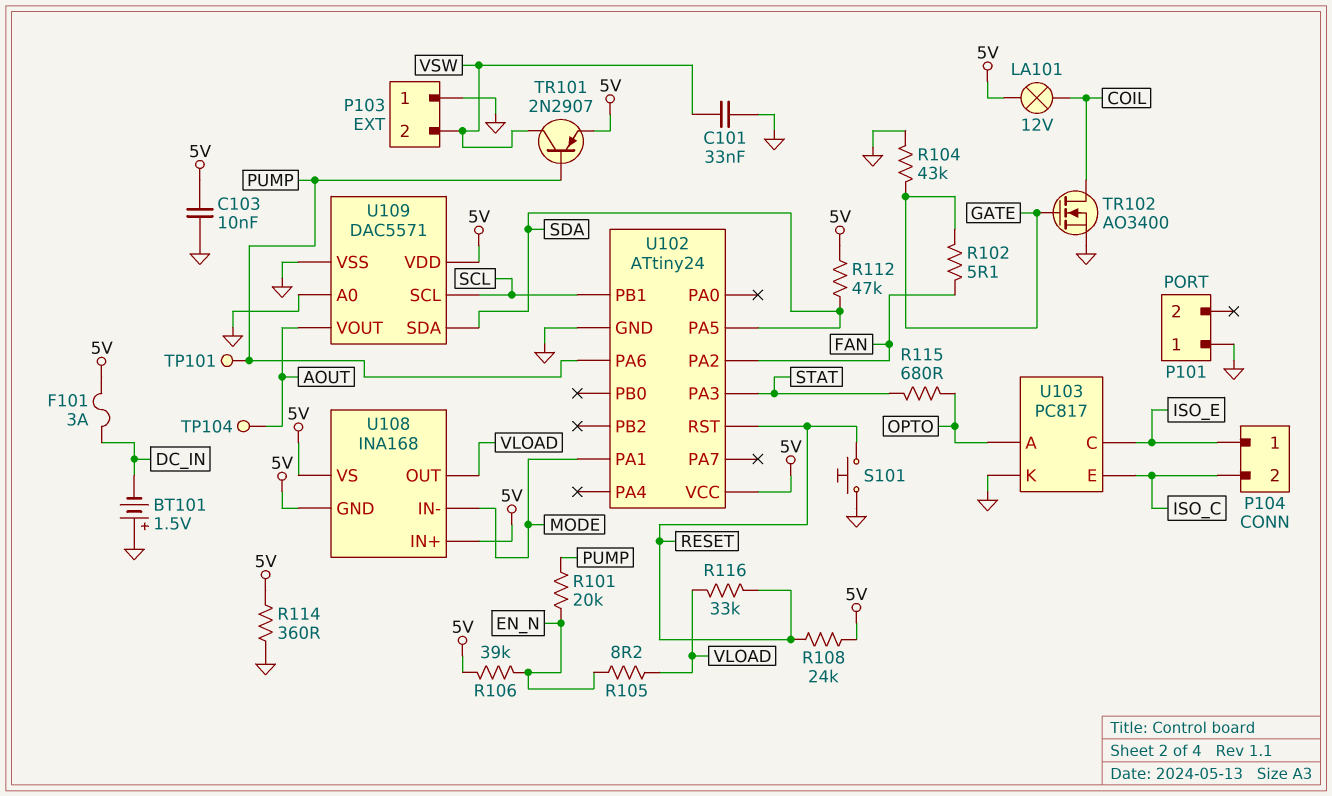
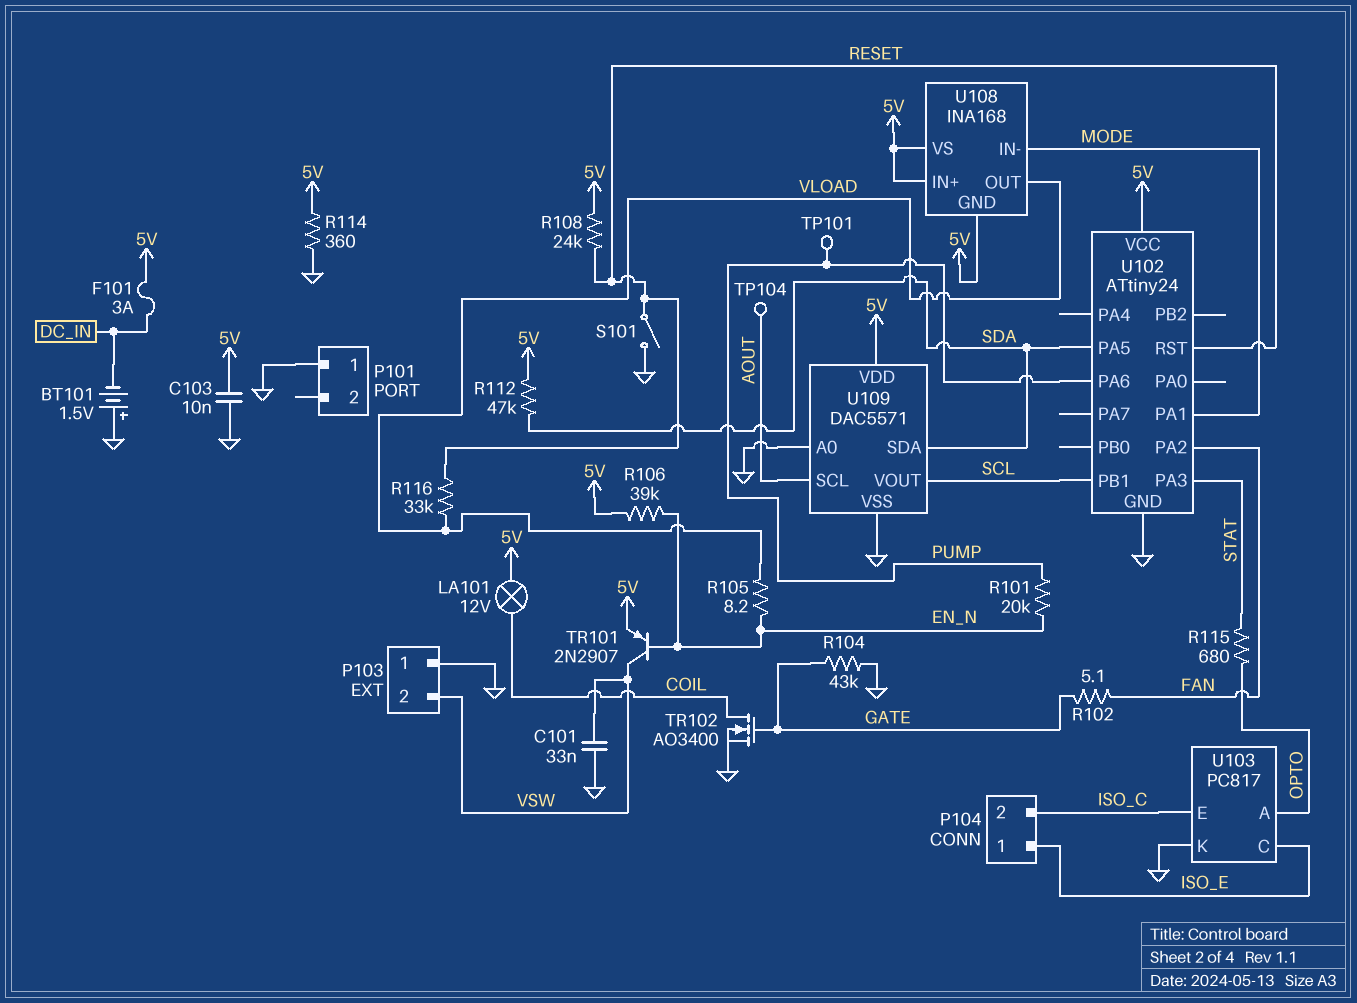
S101: button (GND, RESET) -> switch (GND, RESET)
TR101: PNP 2N2907 (B PUMP, C VSW, E 5V) -> PNP 2N2907 (B EN_N, C VSW, E 5V)
U109 pin SCL: SCL -> AOUT
U109 pin VOUT: AOUT -> SCL

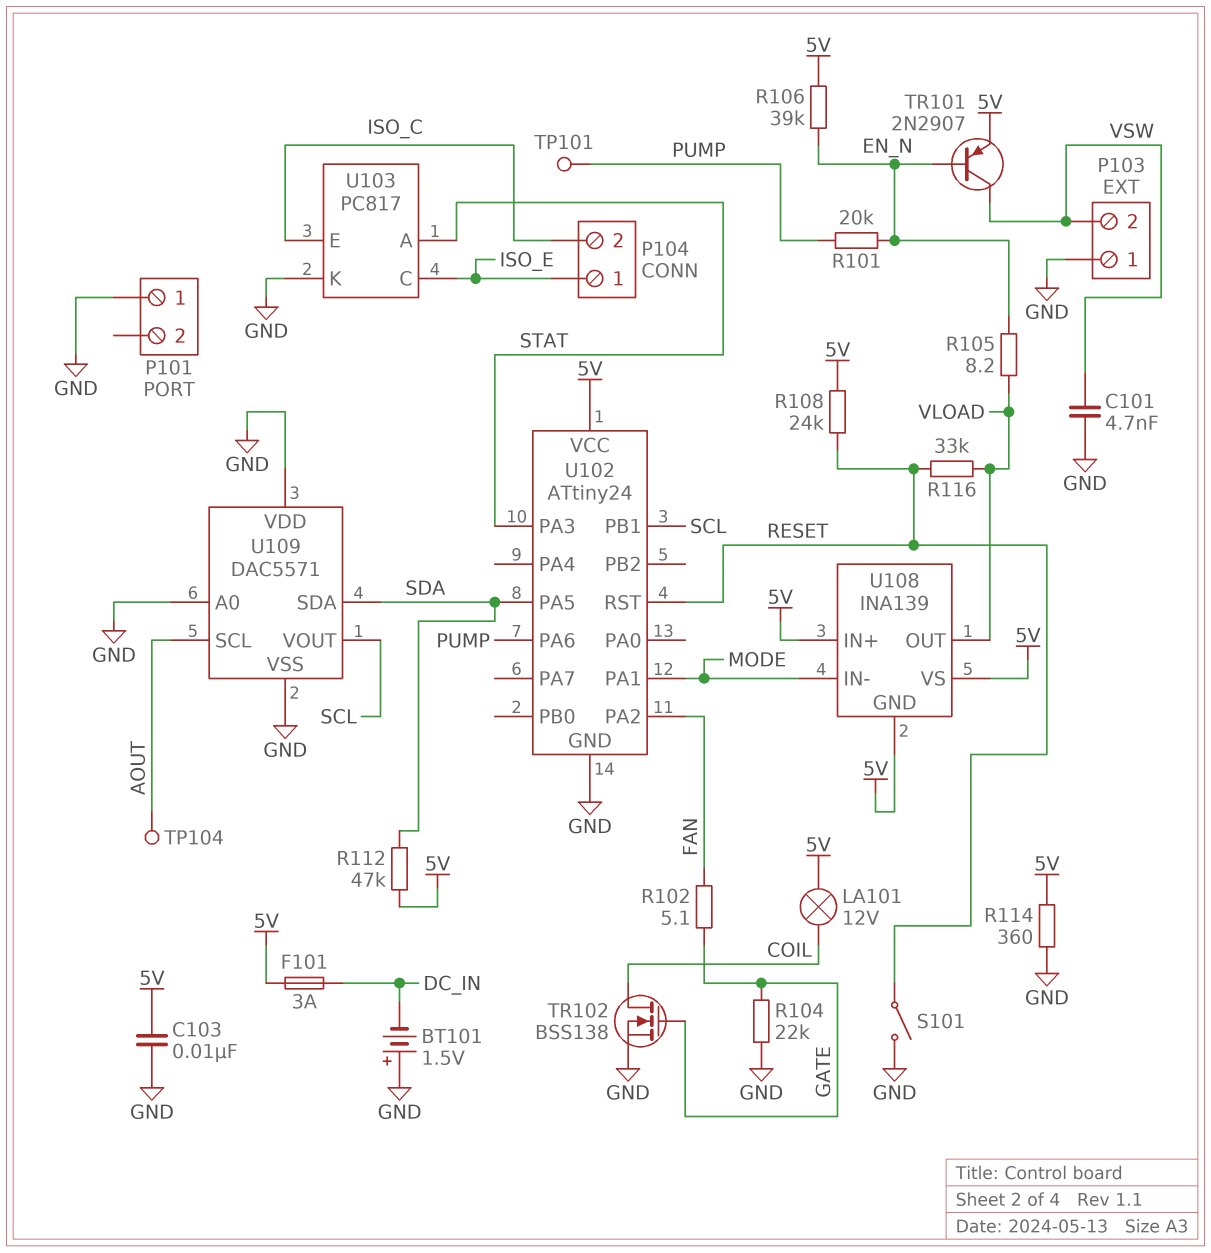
C101: 33nF (GND, VSW) -> 4.7nF (GND, VSW)
R104: 43k (GATE, GND) -> 22k (GATE, GND)
R115: 680 (OPTO, STAT) -> none
TR102: NMOS AO3400 (G GATE, D COIL, S GND) -> NMOS BSS138 (G GATE, D COIL, S GND)
U103 pin A: OPTO -> STAT
U108: INA168 -> INA139
U109 pin VDD: 5V -> GND

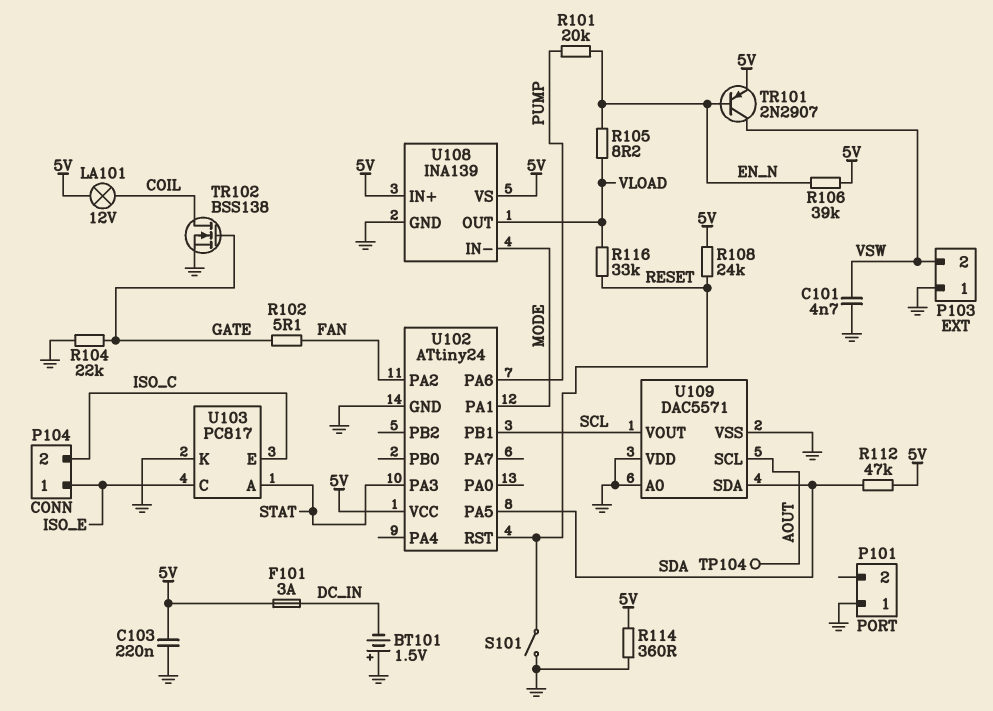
C103: 10nF (5V, GND) -> 220nF (5V, GND)
TP101: test point (PUMP) -> none
U108 pin GND: 5V -> GND

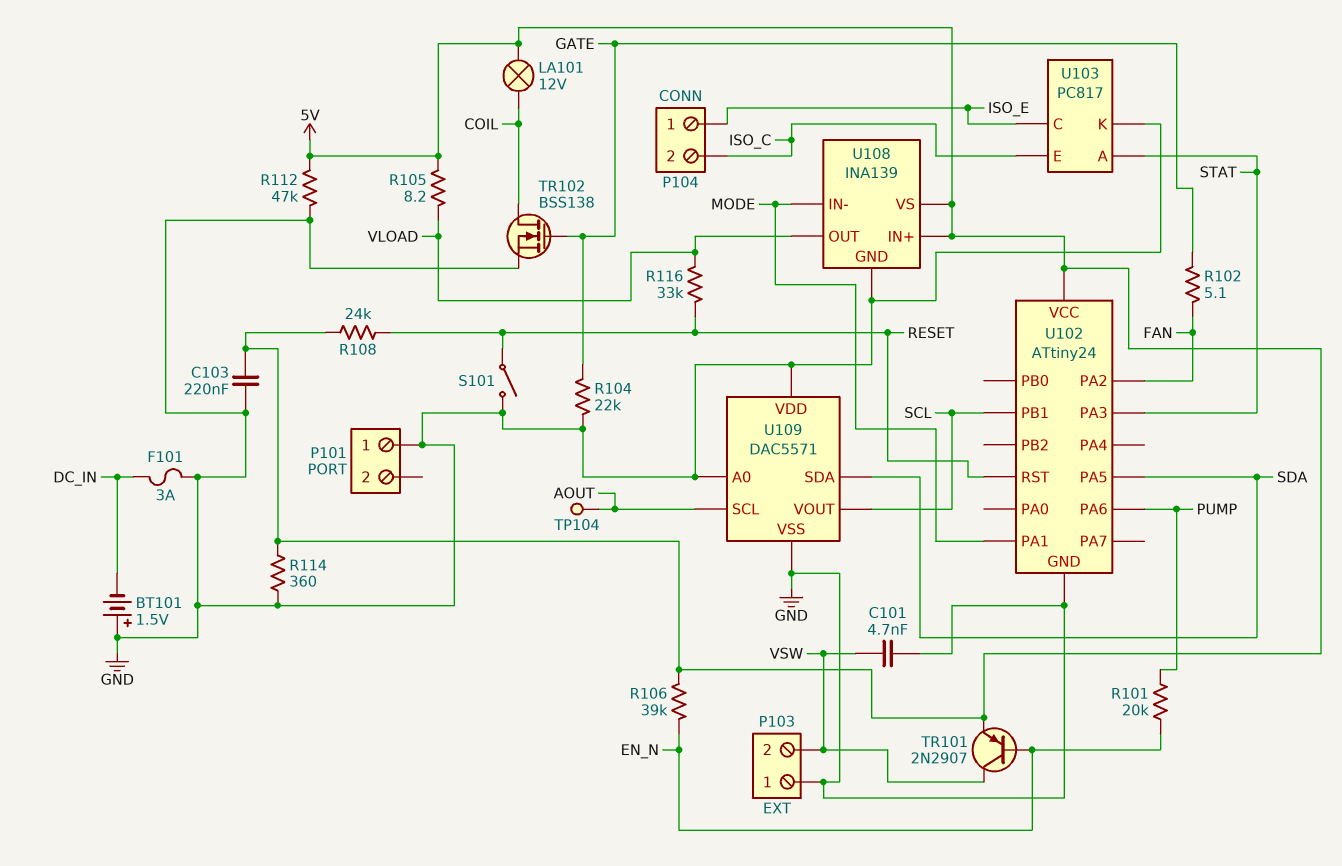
F101: 3A (5V, DC_IN) -> 3A (DC_IN, GND)
R105: 8.2 (EN_N, VLOAD) -> 8.2 (5V, VLOAD)
R112: 47k (5V, SDA) -> 47k (5V, GND)

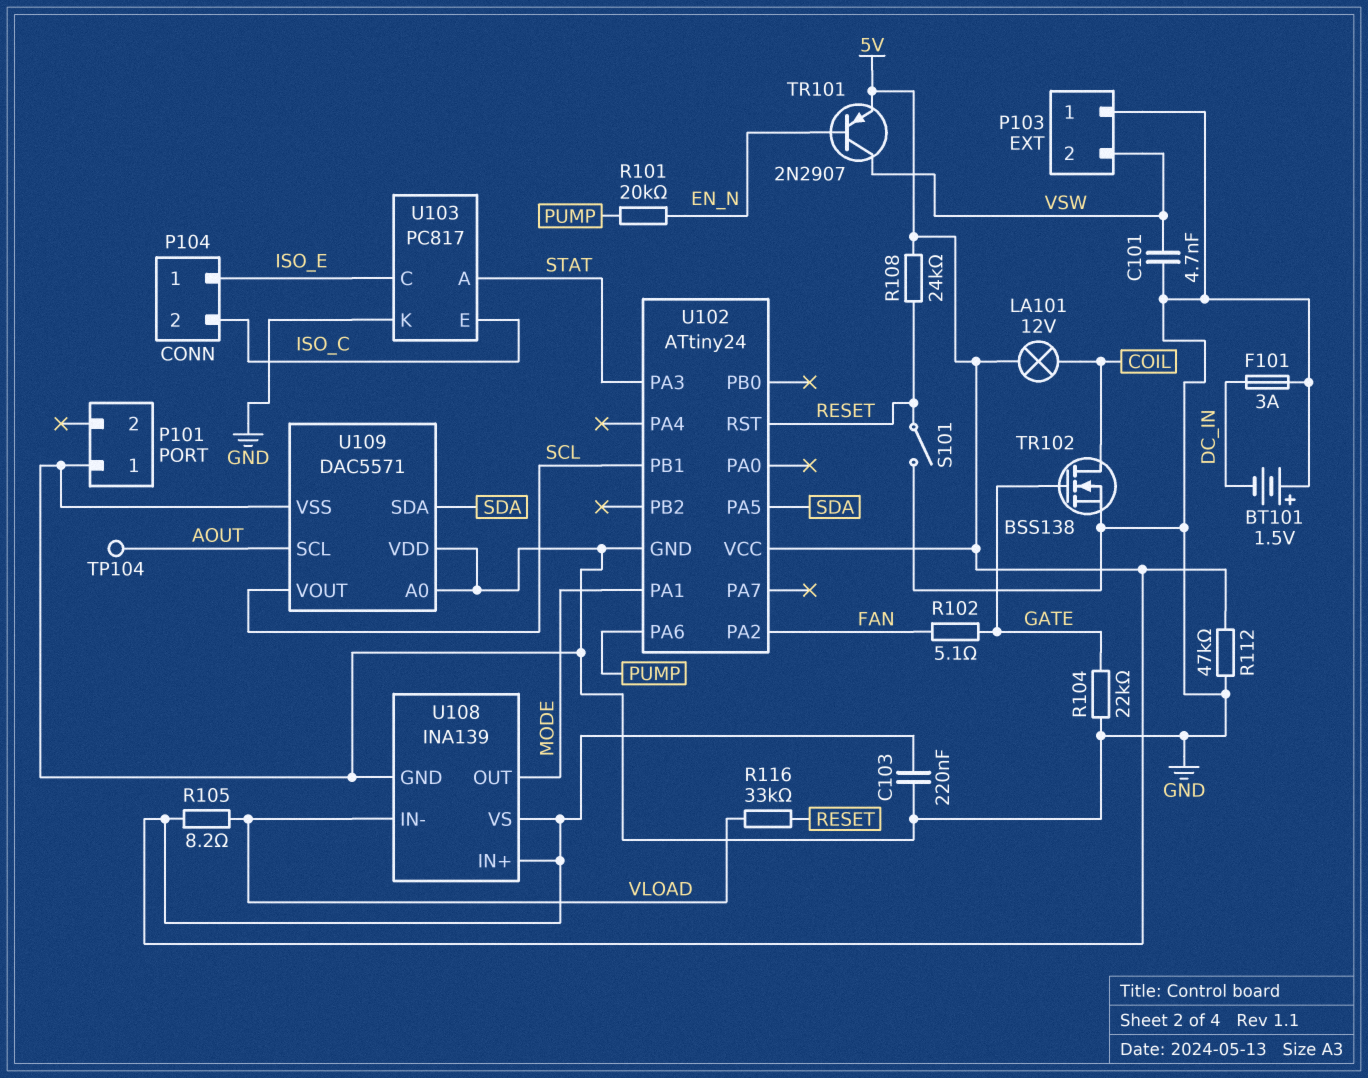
R106: 39k (5V, EN_N) -> none
R114: 360 (5V, GND) -> none
U108 pin IN-: MODE -> VLOAD
U108 pin OUT: VLOAD -> MODE

